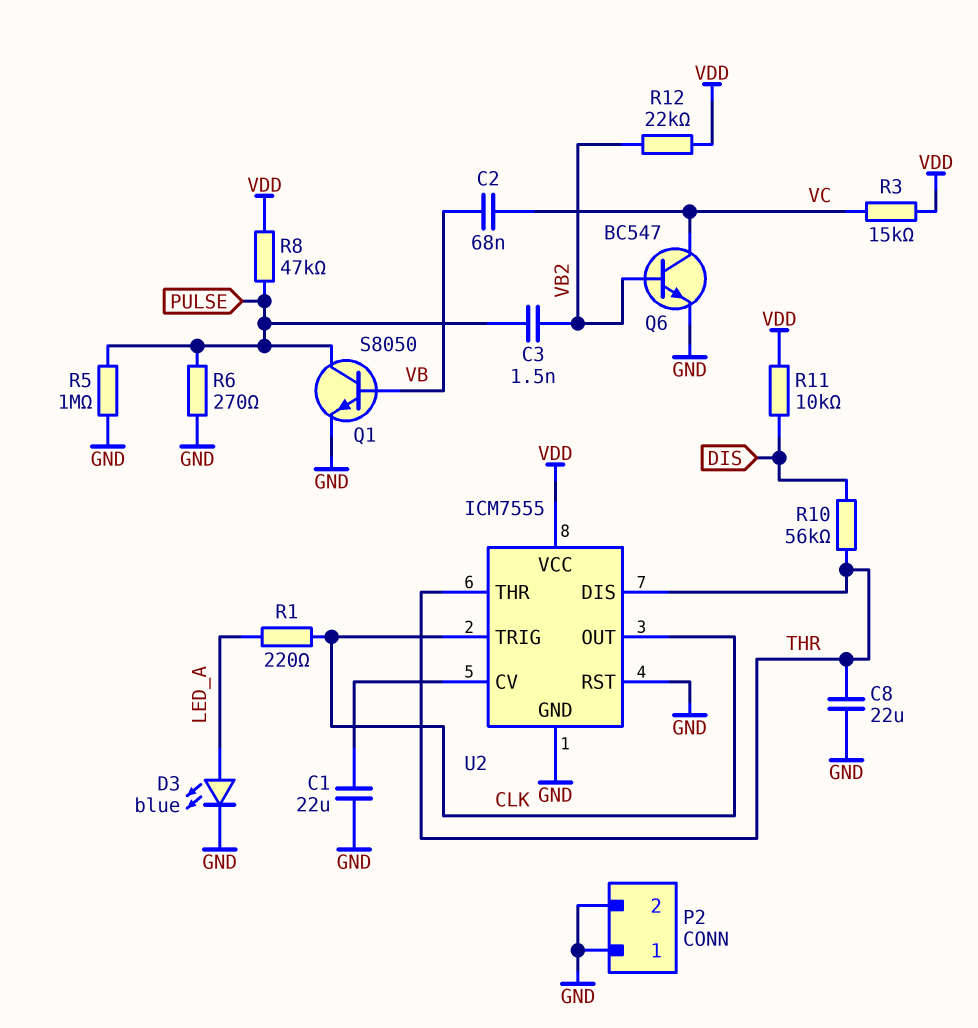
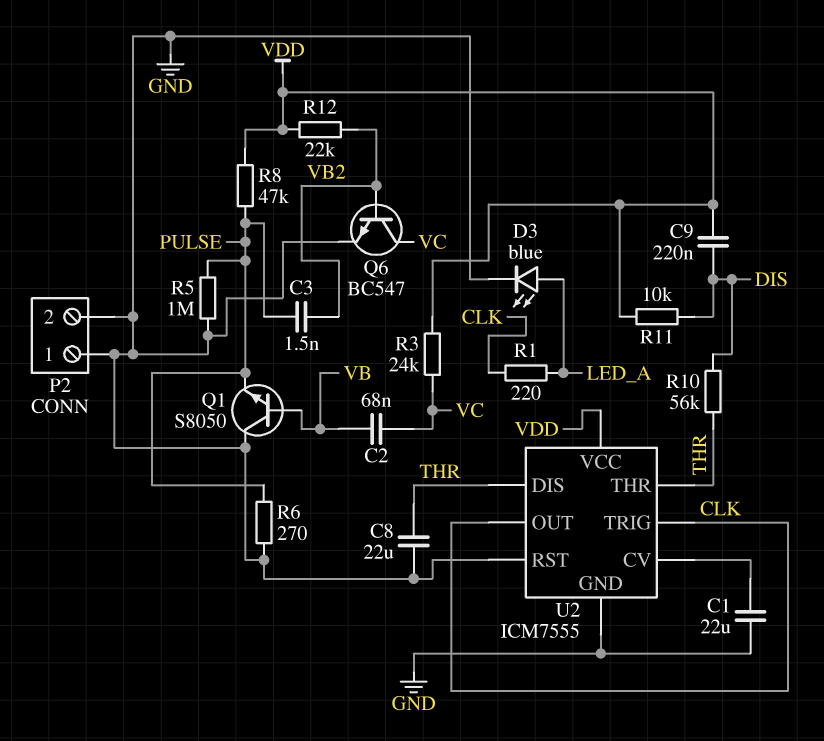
C9: none -> 220nF (DIS, VDD)
Q1: NPN S8050 (B VB, C PULSE, E GND) -> NPN S8050 (B VB, C GND, E PULSE)
R3: 15k (VC, VDD) -> 24k (VC, VDD)

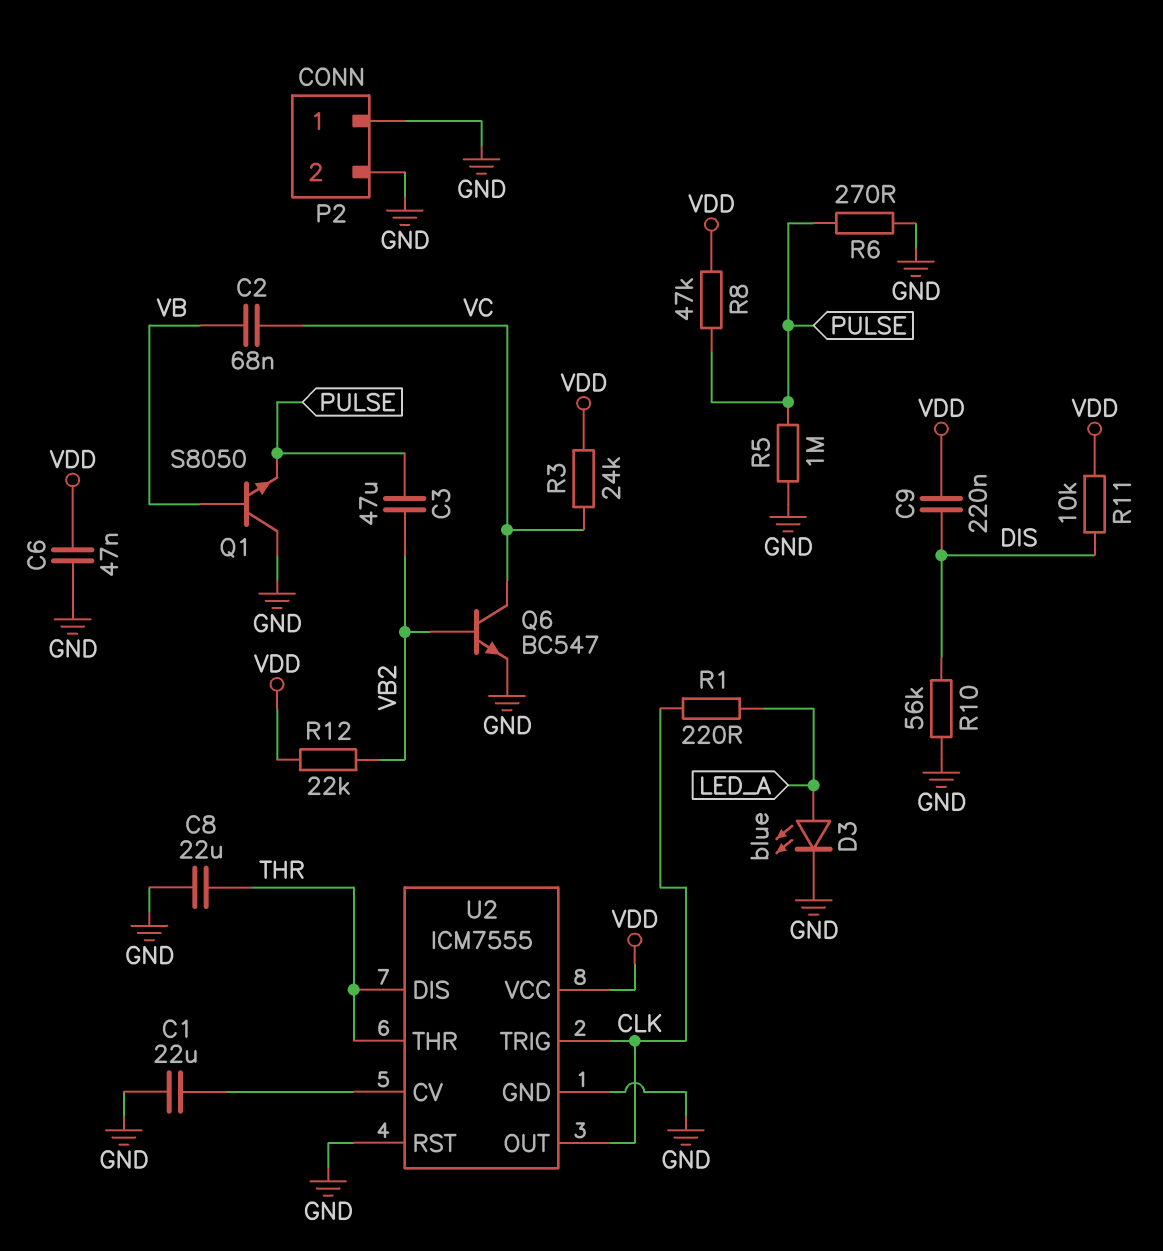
C3: 1.5nF (PULSE, VB2) -> 47uF (PULSE, VB2)
C6: none -> 47nF (GND, VDD)
R10: 56k (DIS, THR) -> 56k (DIS, GND)

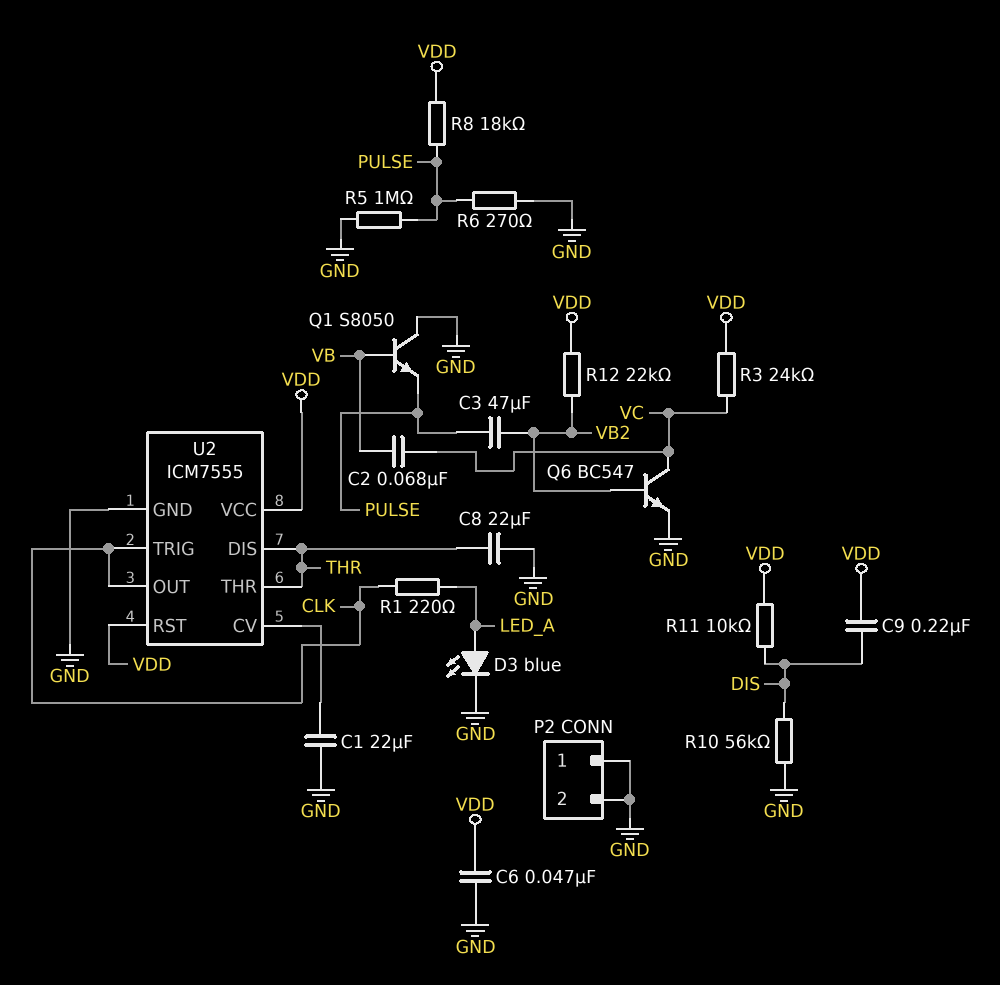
R8: 47k (PULSE, VDD) -> 18k (PULSE, VDD)
U2 pin RST: GND -> VDD

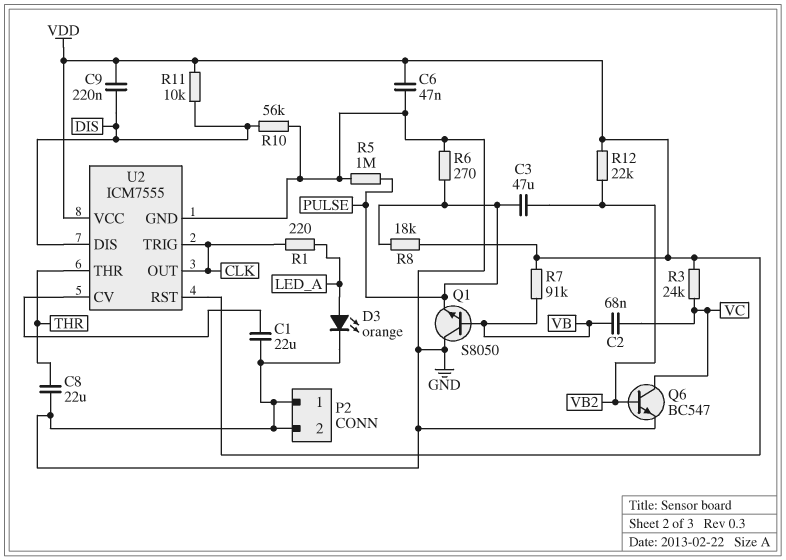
D3: LED blue (A LED_A, K GND) -> LED orange (A LED_A, K GND)
R7: none -> 91k (VB, VDD)
U2 pin DIS: THR -> DIS

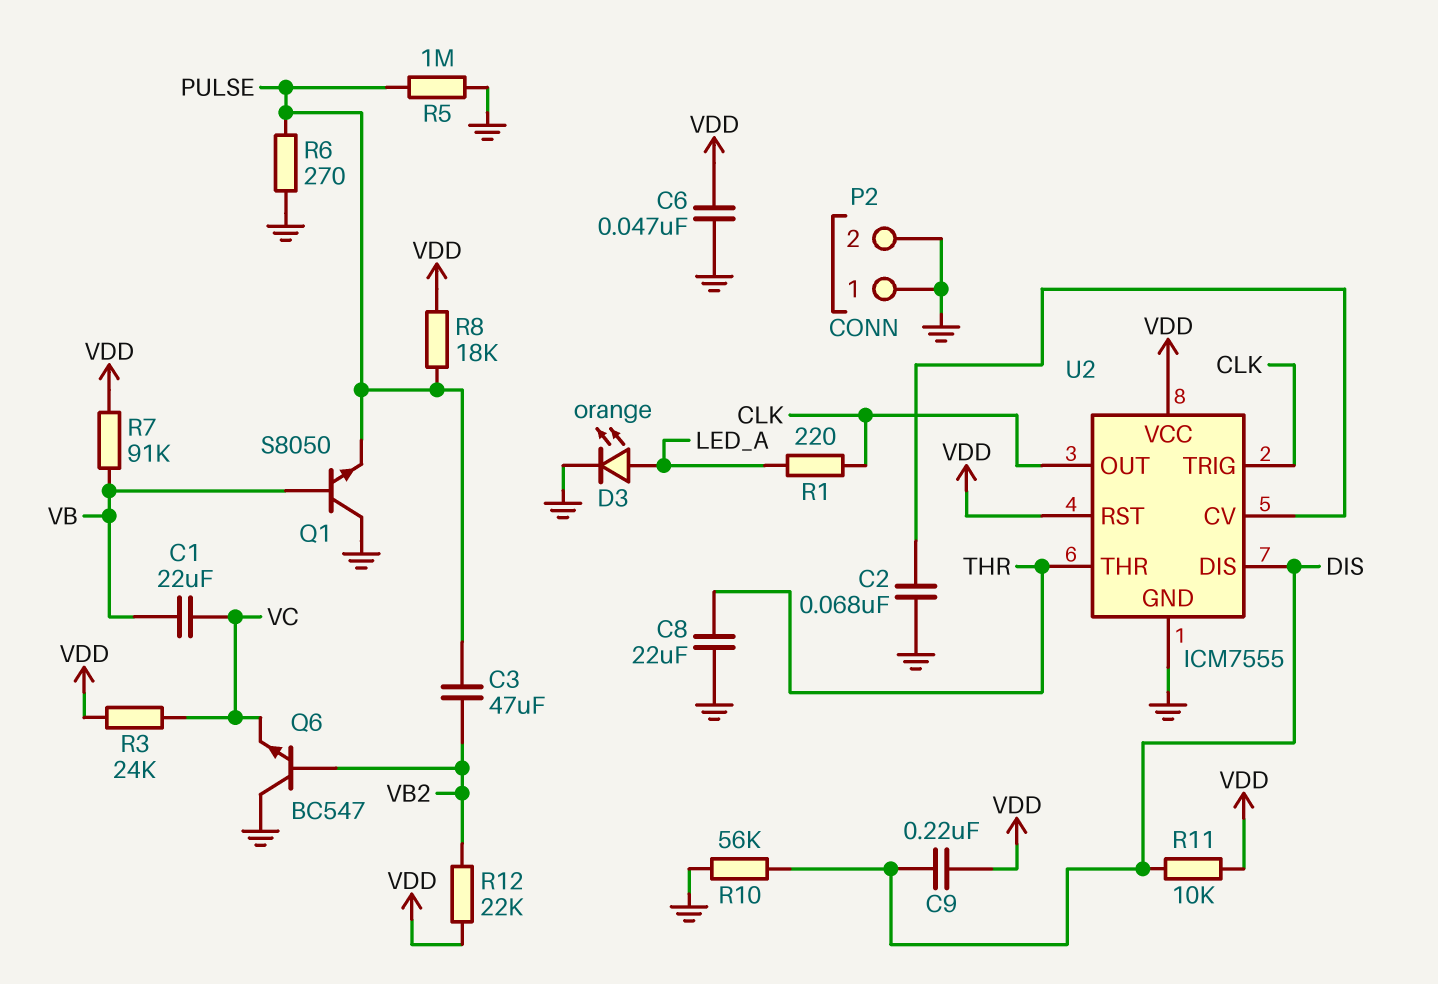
C1: 22uF (GND, U2/CV) -> 22uF (VB, VC)
C2: 68nF (VB, VC) -> 68nF (GND, U2/CV)
Q6: NPN BC547 (B VB2, C VC, E GND) -> NPN BC547 (B VB2, C GND, E VC)

